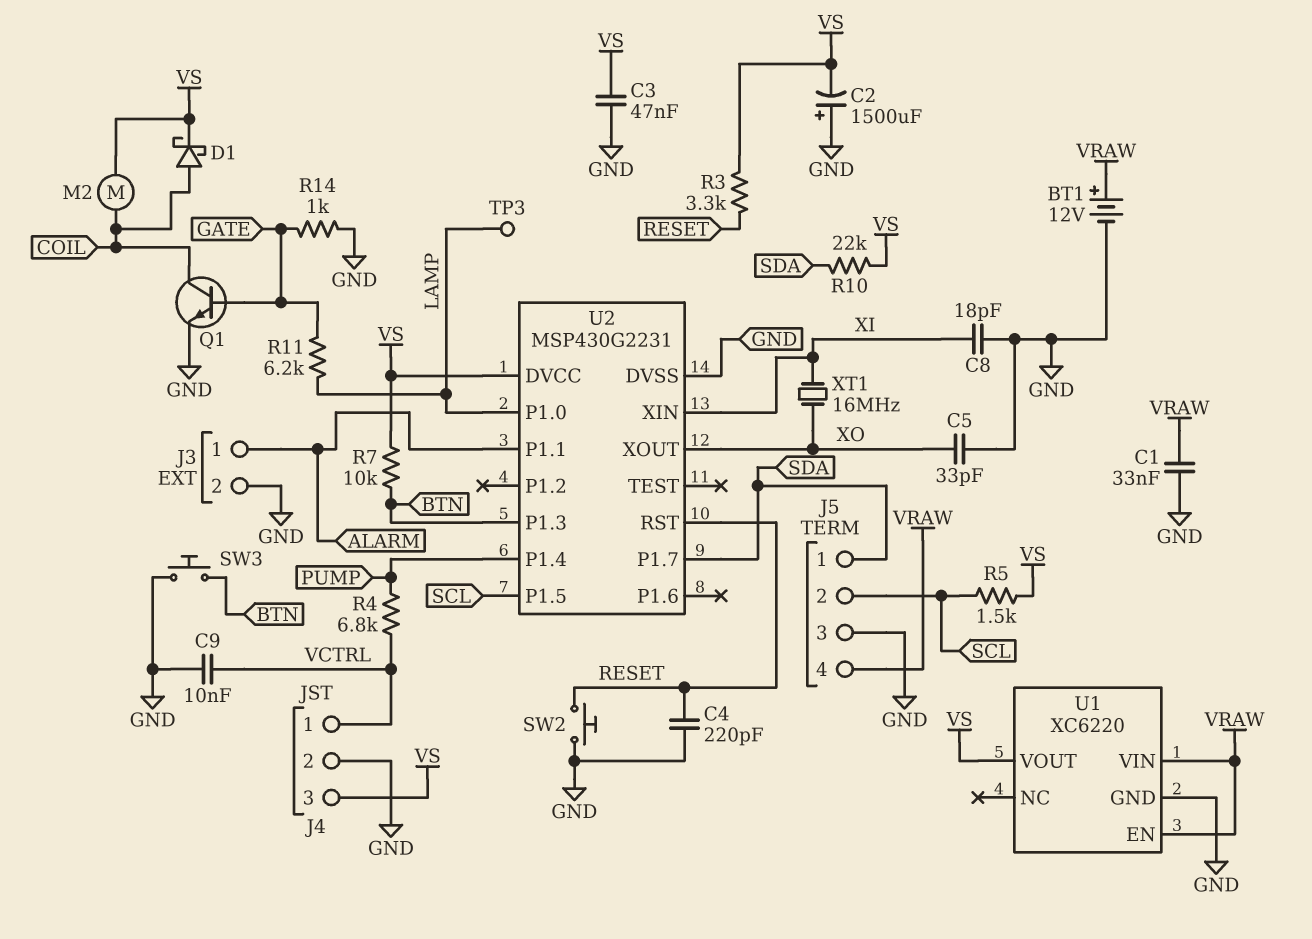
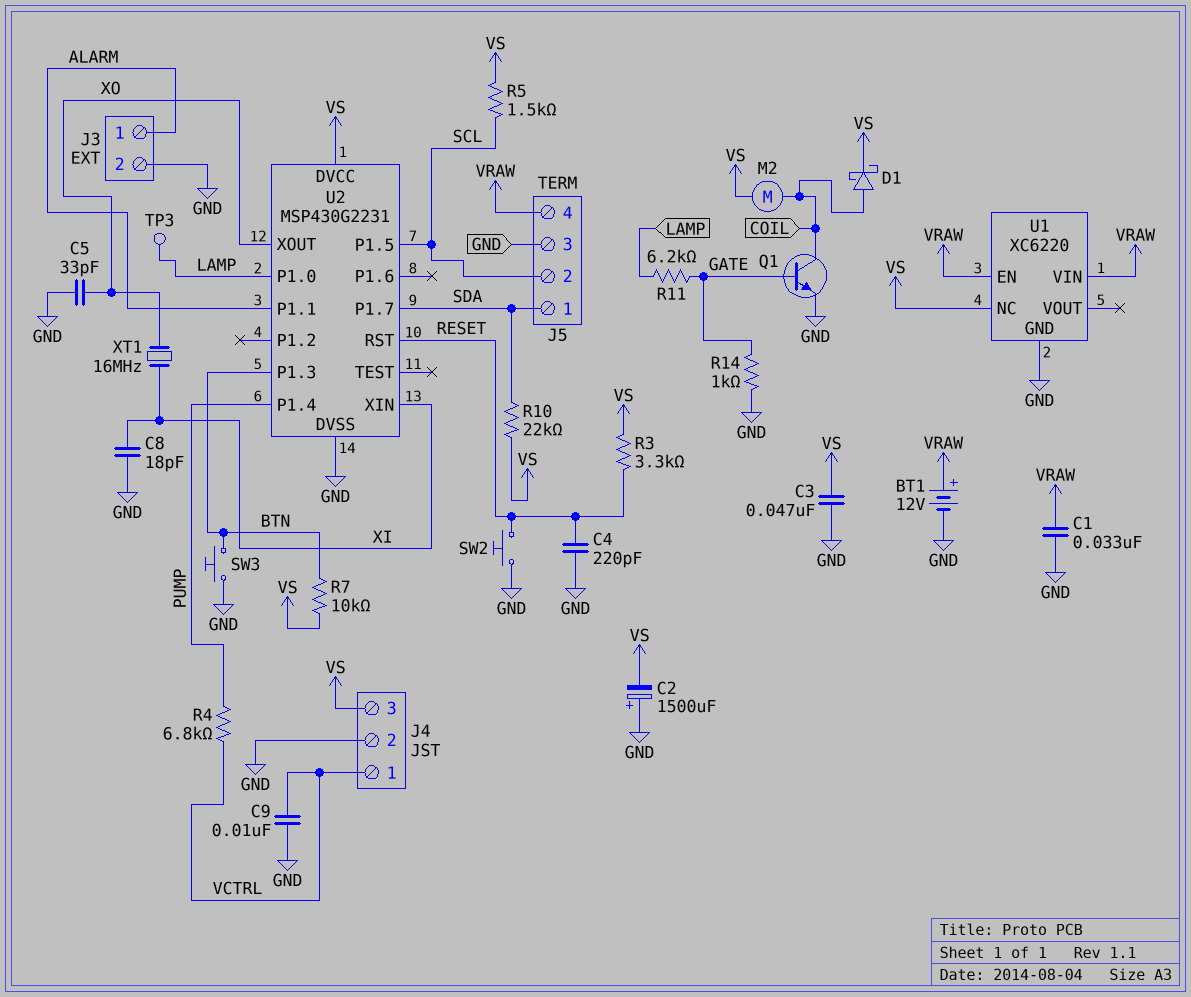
U1 pin NC: none -> VS
U1 pin VOUT: VS -> none

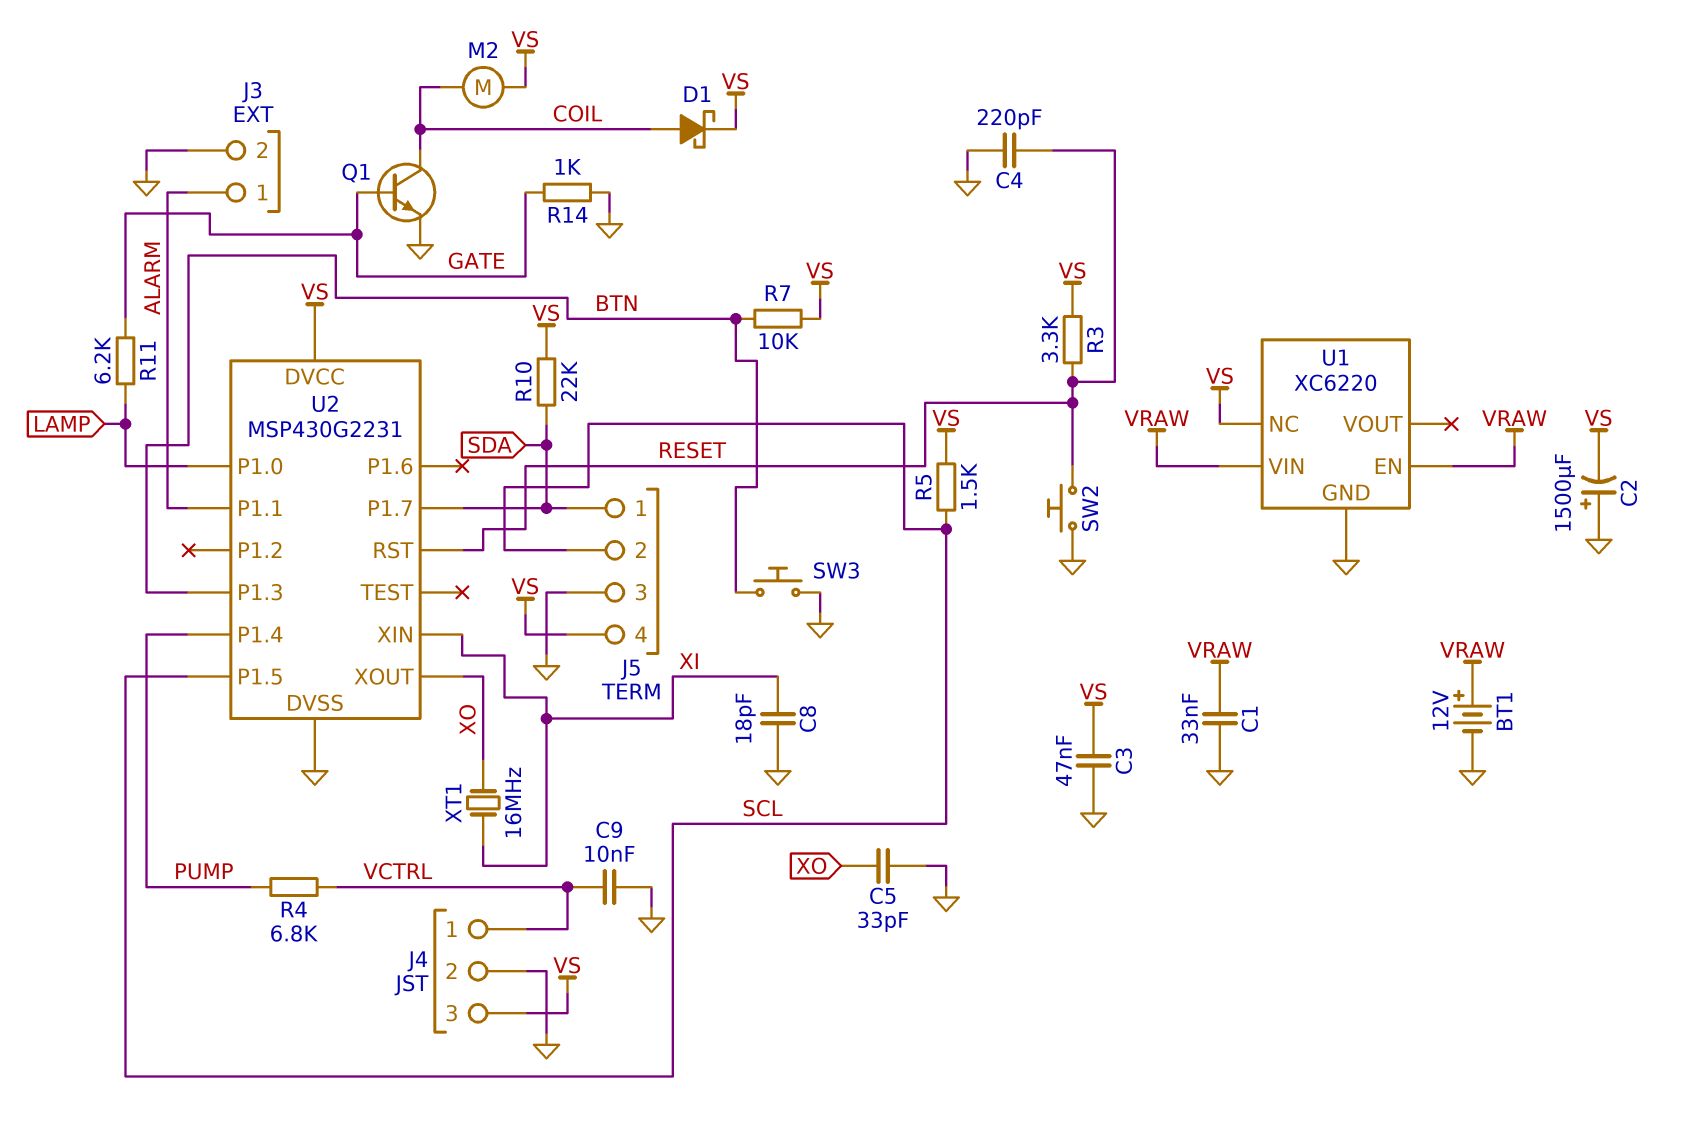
J5 pin 4: VRAW -> VS
TP3: test point (LAMP) -> none

